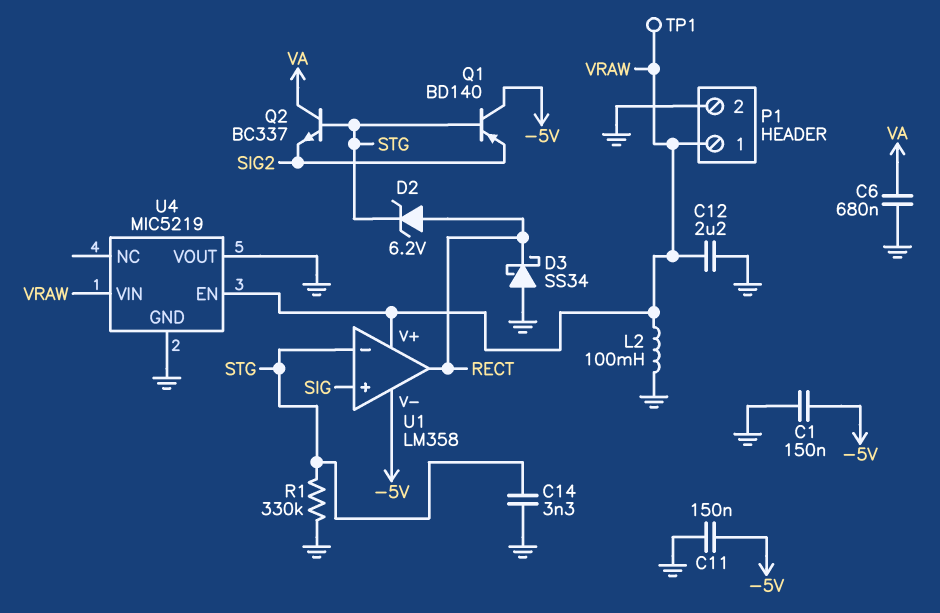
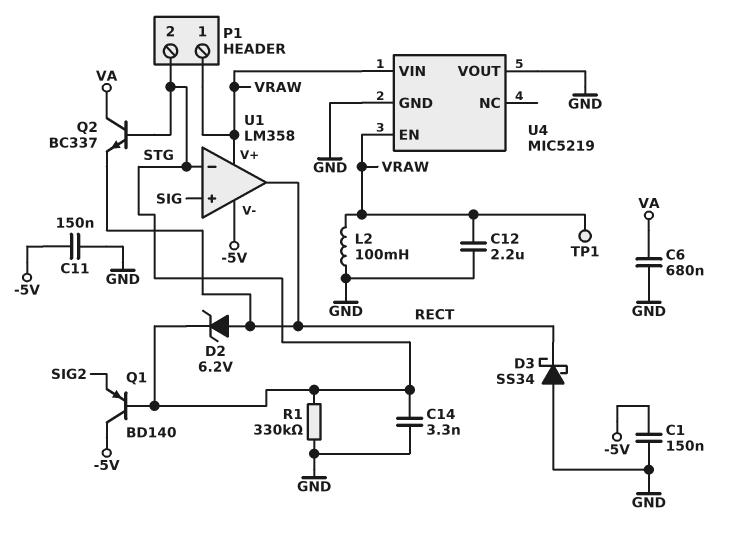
P1 pin 2: GND -> STG
Q2: NPN BC337 (B STG, C VA, E SIG2) -> NPN BC337 (B STG, C VA, E RECT)

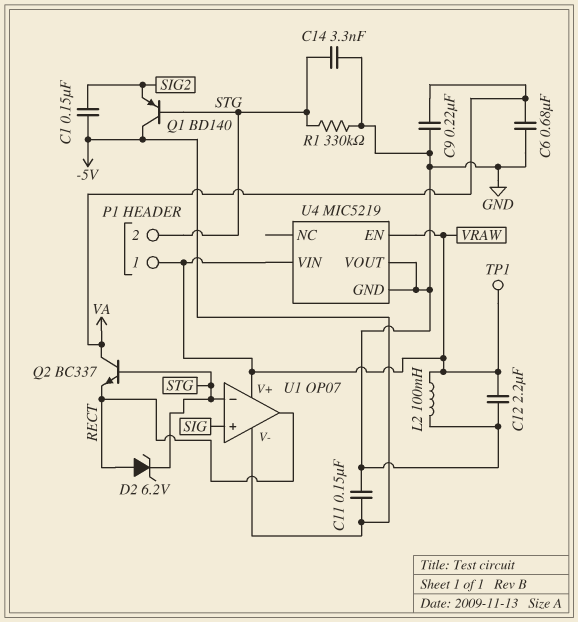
C1: 150nF (-5V, GND) -> 150nF (-5V, SIG2)
C9: none -> 220nF (GND, VA)
D3: schottky SS34 (A GND, K RECT) -> none
U1: LM358 -> OP07

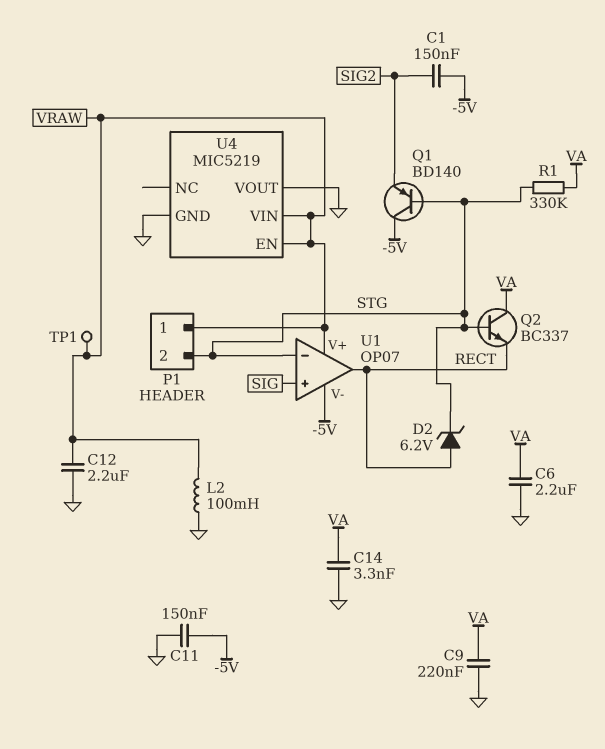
C6: 680nF (GND, VA) -> 2.2uF (GND, VA)
C14: 3.3nF (GND, STG) -> 3.3nF (GND, VA)
R1: 330k (GND, STG) -> 330k (STG, VA)

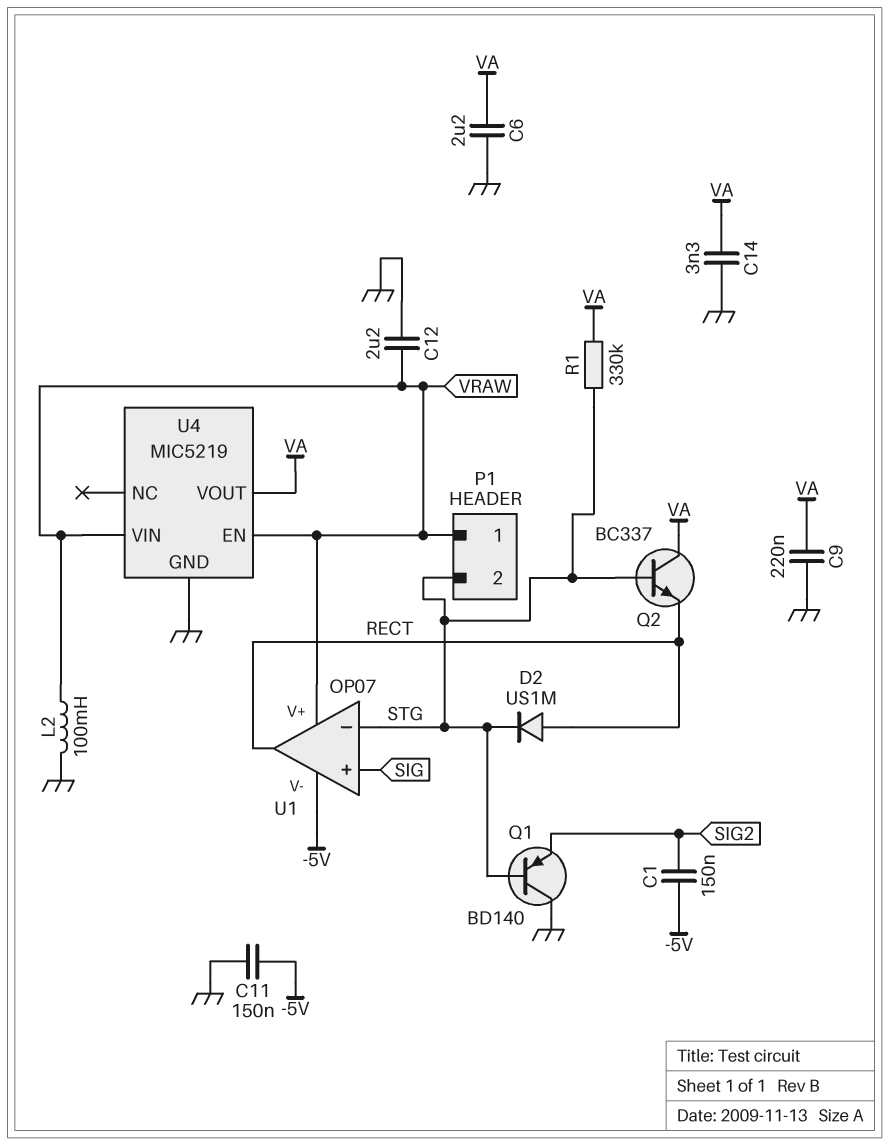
D2: zener 6.2V (A RECT, K STG) -> diode US1M (A RECT, K STG)
Q1: PNP BD140 (B STG, C -5V, E SIG2) -> PNP BD140 (B STG, C GND, E SIG2)
TP1: test point (VRAW) -> none
U4 pin VOUT: GND -> VA

